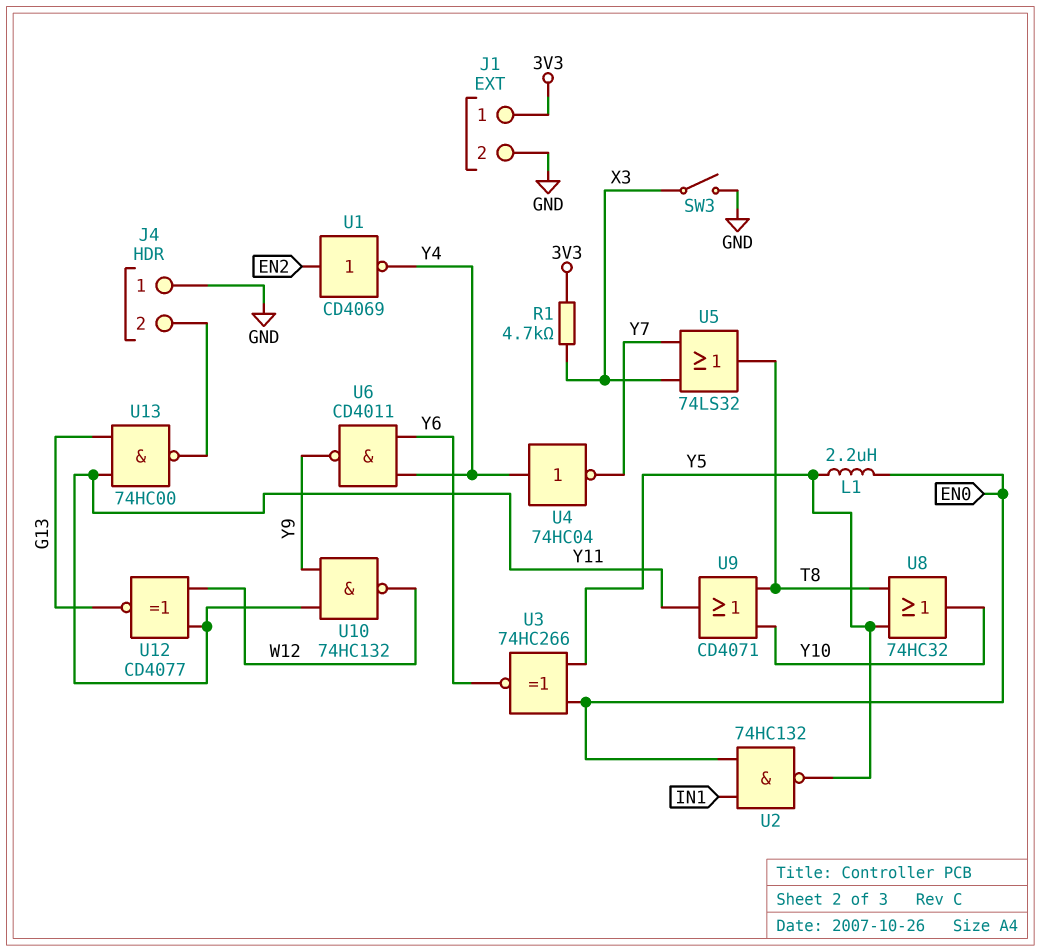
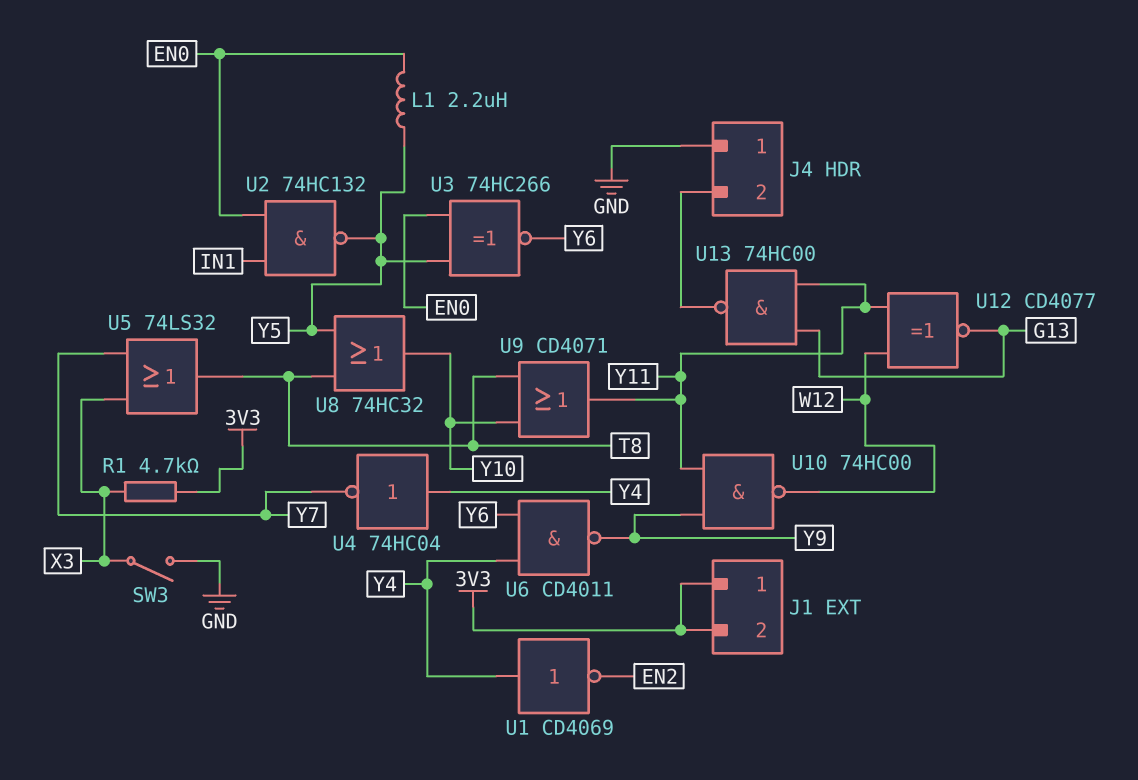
J1 pin 2: GND -> 3V3
U1: NOT CD4069 (in EN2, out Y4) -> NOT CD4069 (in Y4, out EN2)
U10: NAND 74HC132 (in Y9, in Y11, out W12) -> NAND 74HC00 (in Y9, in Y11, out W12)

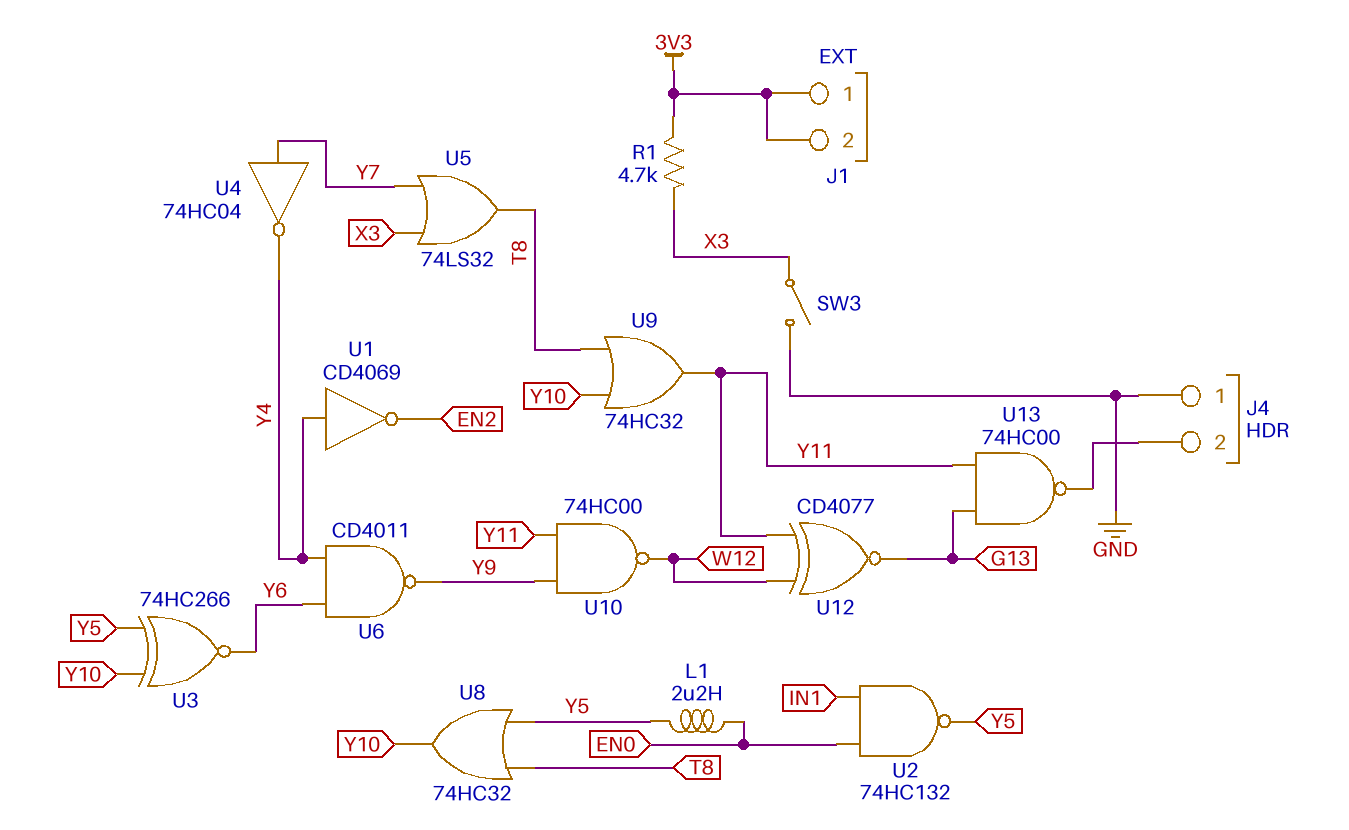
U3: XNOR 74HC266 (in EN0, in Y5, out Y6) -> XNOR 74HC266 (in Y5, in Y10, out Y6)
U4: NOT 74HC04 (in Y4, out Y7) -> NOT 74HC04 (in Y7, out Y4)
U9: OR CD4071 (in T8, in Y10, out Y11) -> OR 74HC32 (in T8, in Y10, out Y11)

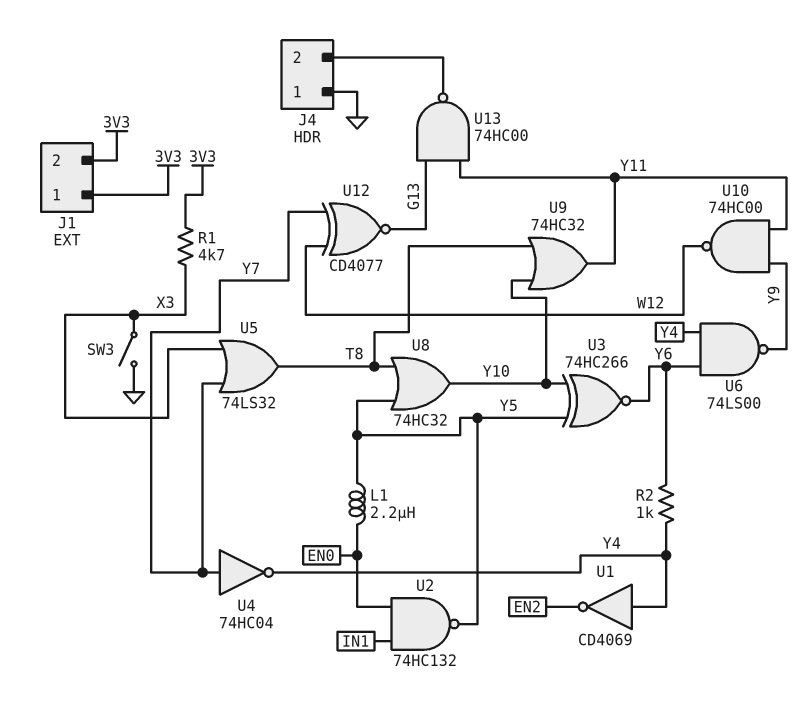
R2: none -> 1k (Y4, Y6)
U6: NAND CD4011 (in Y4, in Y6, out Y9) -> NAND 74LS00 (in Y4, in Y6, out Y9)
U12: XNOR CD4077 (in W12, in Y11, out G13) -> XNOR CD4077 (in W12, in Y7, out G13)

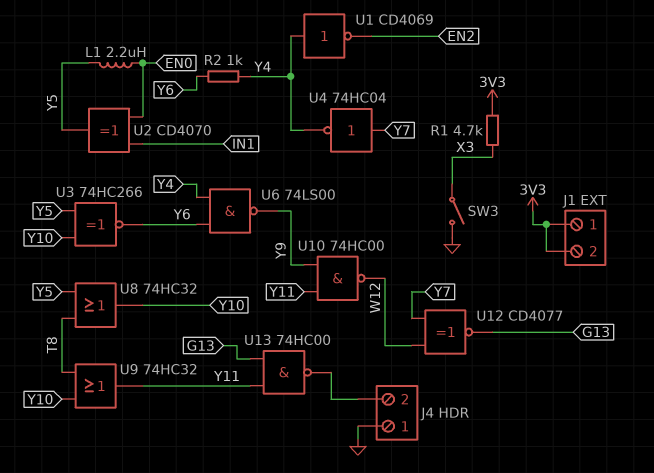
U2: NAND 74HC132 (in EN0, in IN1, out Y5) -> XOR CD4070 (in EN0, in IN1, out Y5)
U5: OR 74LS32 (in X3, in Y7, out T8) -> none

